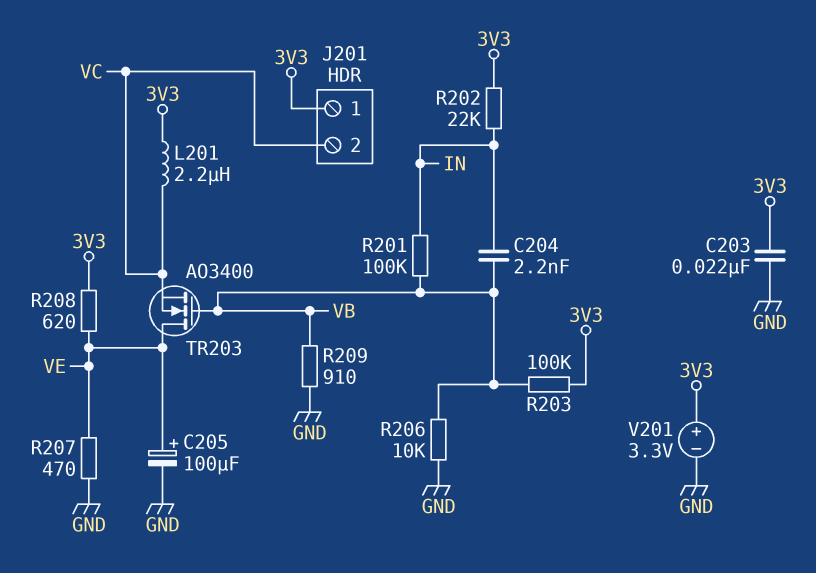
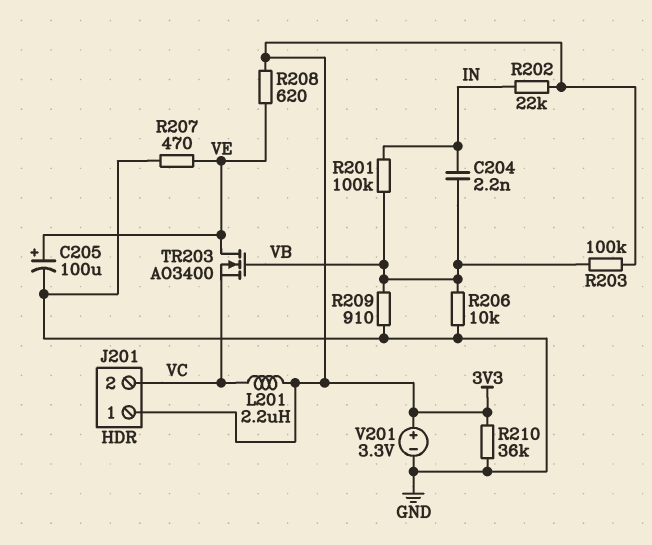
C203: 22nF (3V3, GND) -> none
R210: none -> 36k (3V3, GND)

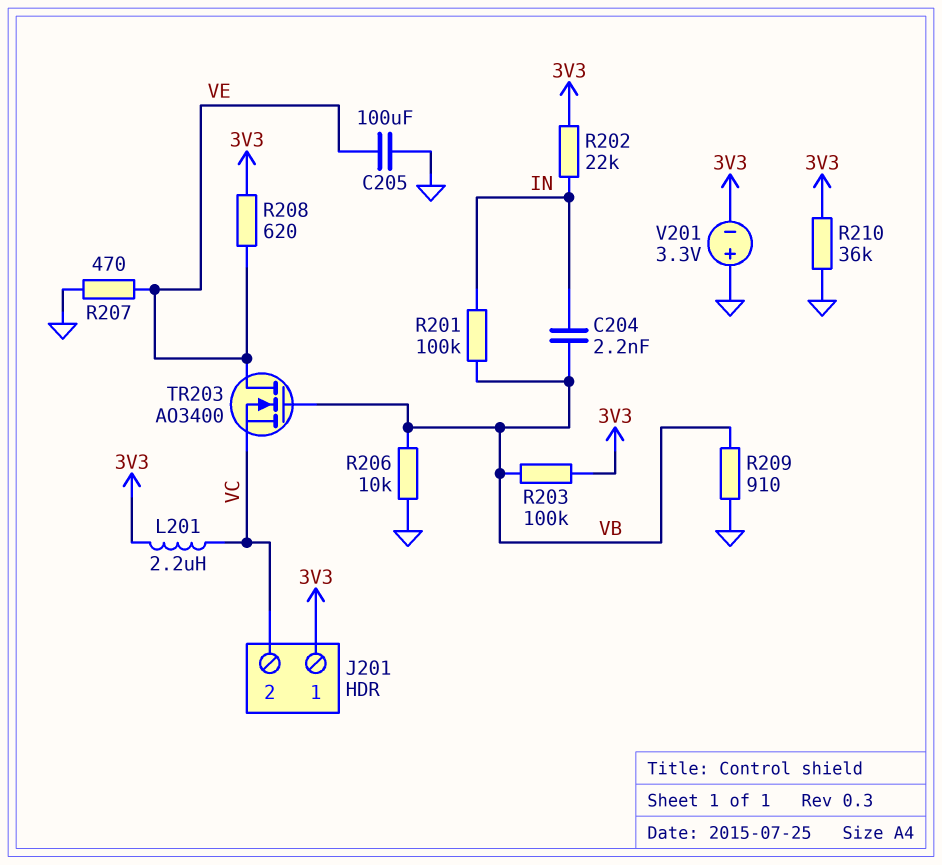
C205: 100uF (plus VE, minus GND) -> 100uF (GND, VE)
V201: 3.3V (plus 3V3, minus GND) -> 3.3V (plus GND, minus 3V3)

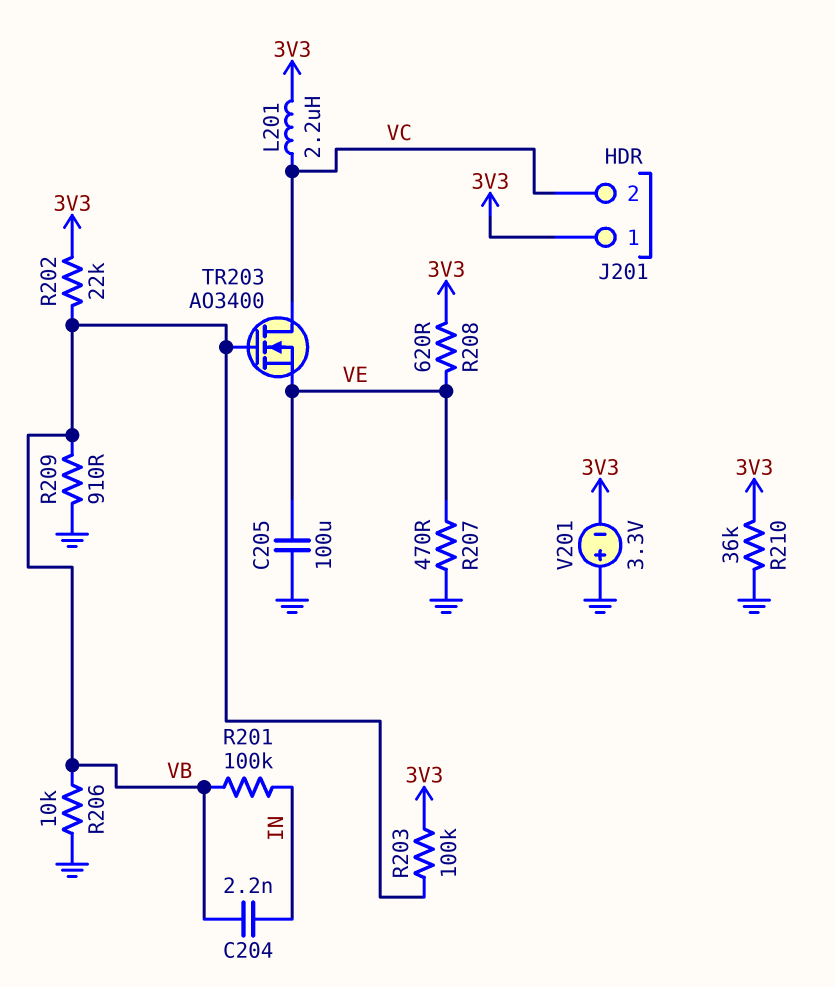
R202: 22k (3V3, IN) -> 22k (3V3, VB)
TR203: NMOS AO3400 (G VB, D VE, S VC) -> NMOS AO3400 (G VB, D VC, S VE)

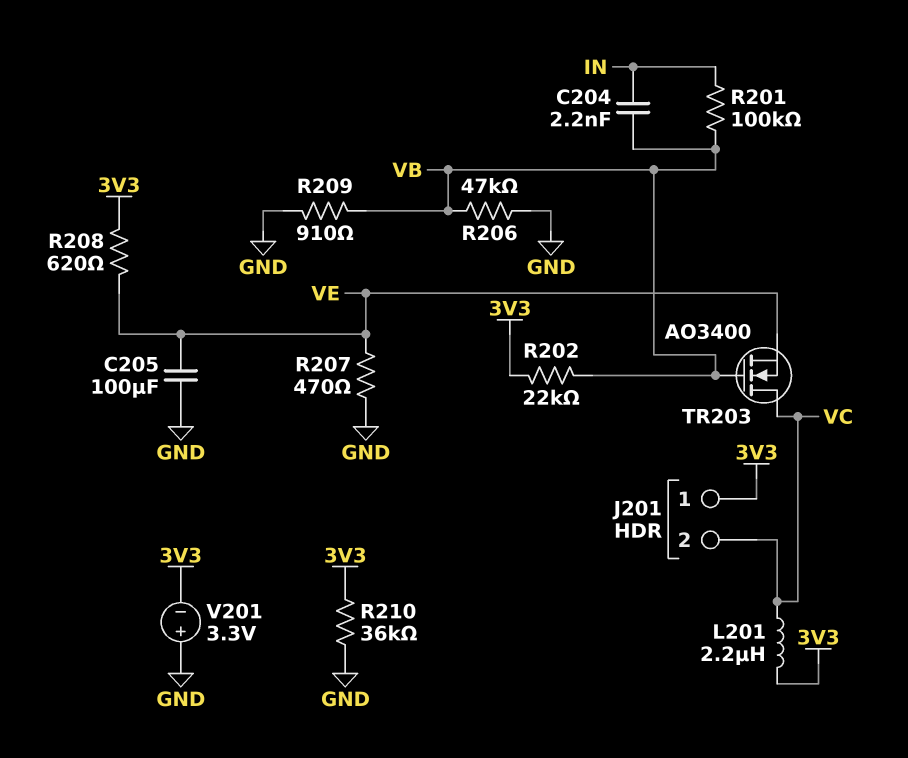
R203: 100k (3V3, VB) -> none
R206: 10k (GND, VB) -> 47k (GND, VB)

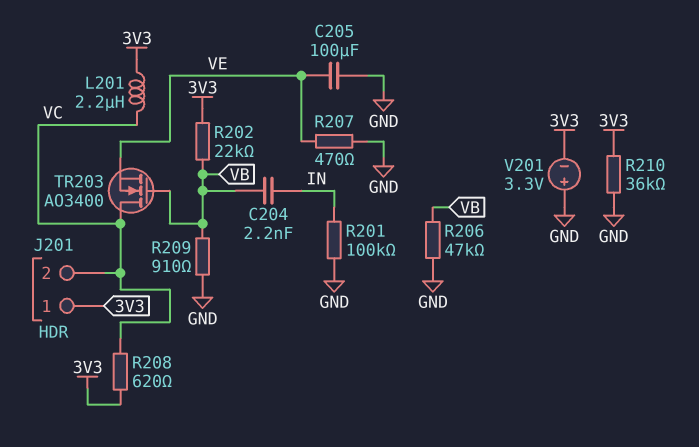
R201: 100k (IN, VB) -> 100k (GND, IN)
R208: 620 (3V3, VE) -> 620 (3V3, VC)

